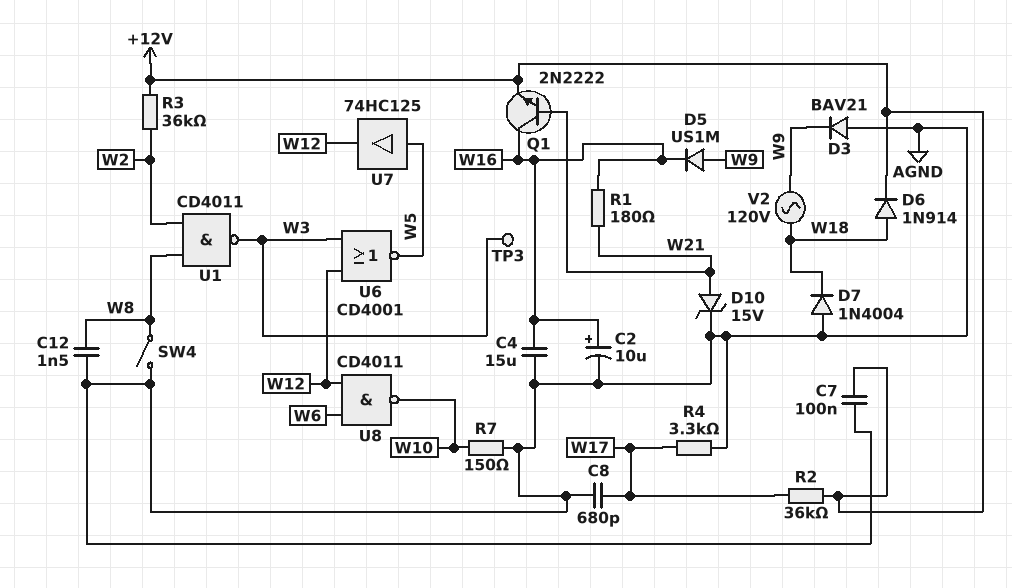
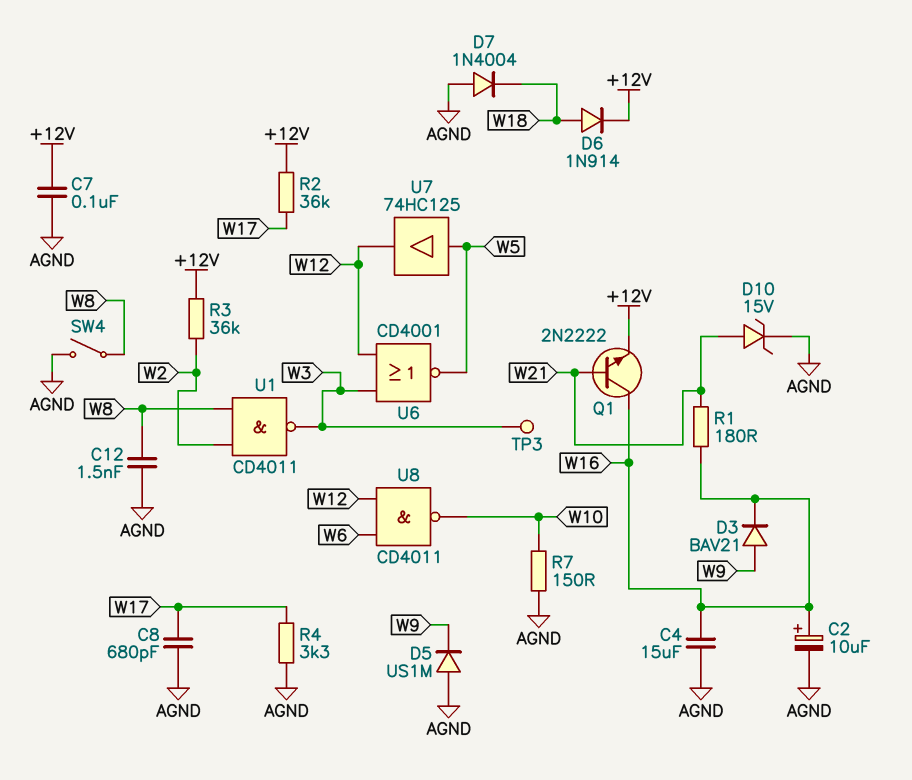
D3: diode BAV21 (A AGND, K W9) -> diode BAV21 (A W9, K W16)
D5: diode US1M (A W9, K W16) -> diode US1M (A AGND, K W9)
V2: AC 120V (W9, W18) -> none

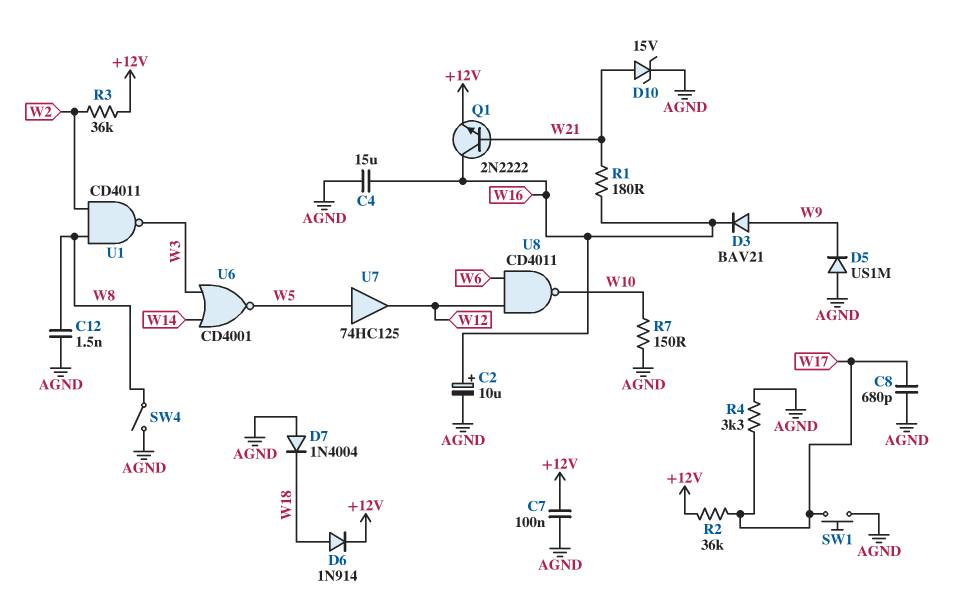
SW1: none -> button (AGND, W17)
TP3: test point (W3) -> none
U6: NOR CD4001 (in W3, in W12, out W5) -> NOR CD4001 (in W3, in W14, out W5)

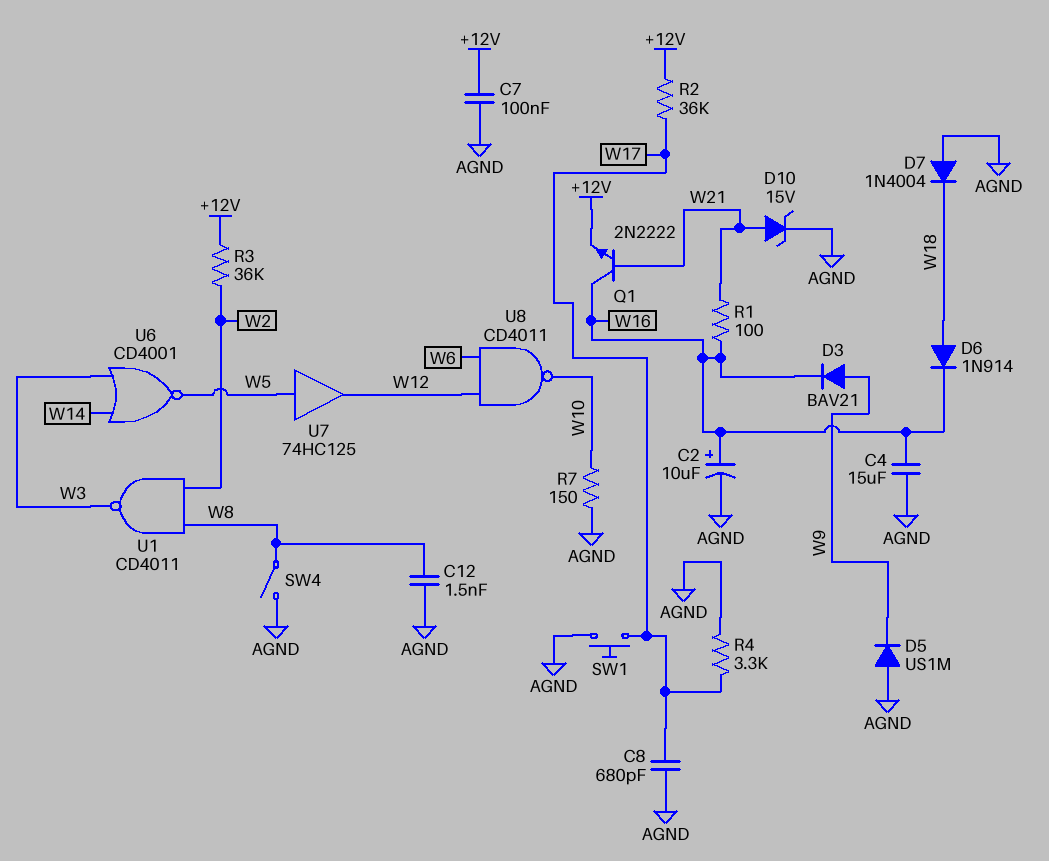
D6: diode 1N914 (A W18, K +12V) -> diode 1N914 (A W18, K W16)
R1: 180 (W16, W21) -> 100 (W16, W21)

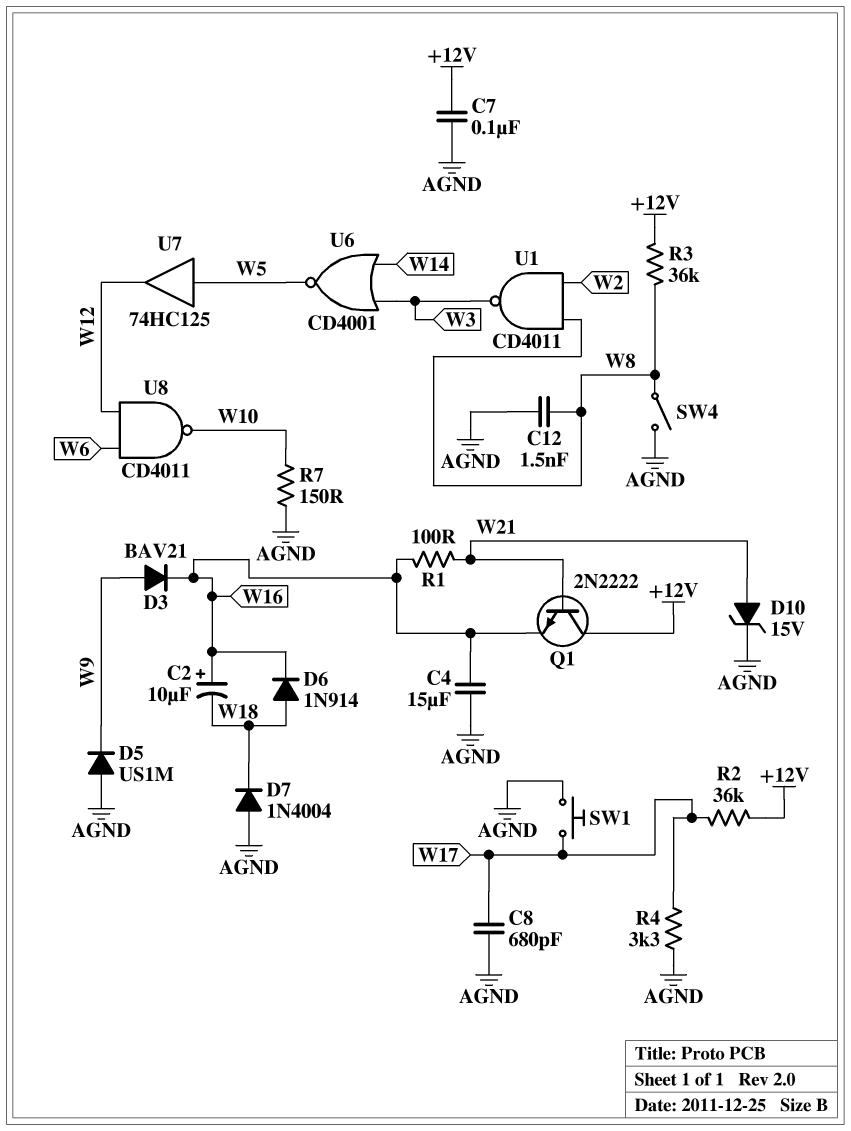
C2: 10uF (plus W16, minus AGND) -> 10uF (plus W16, minus W18)
Q1: NPN 2N2222 (B W21, C W16, E +12V) -> NPN 2N2222 (B W21, C +12V, E W16)
R3: 36k (+12V, W2) -> 36k (+12V, W8)

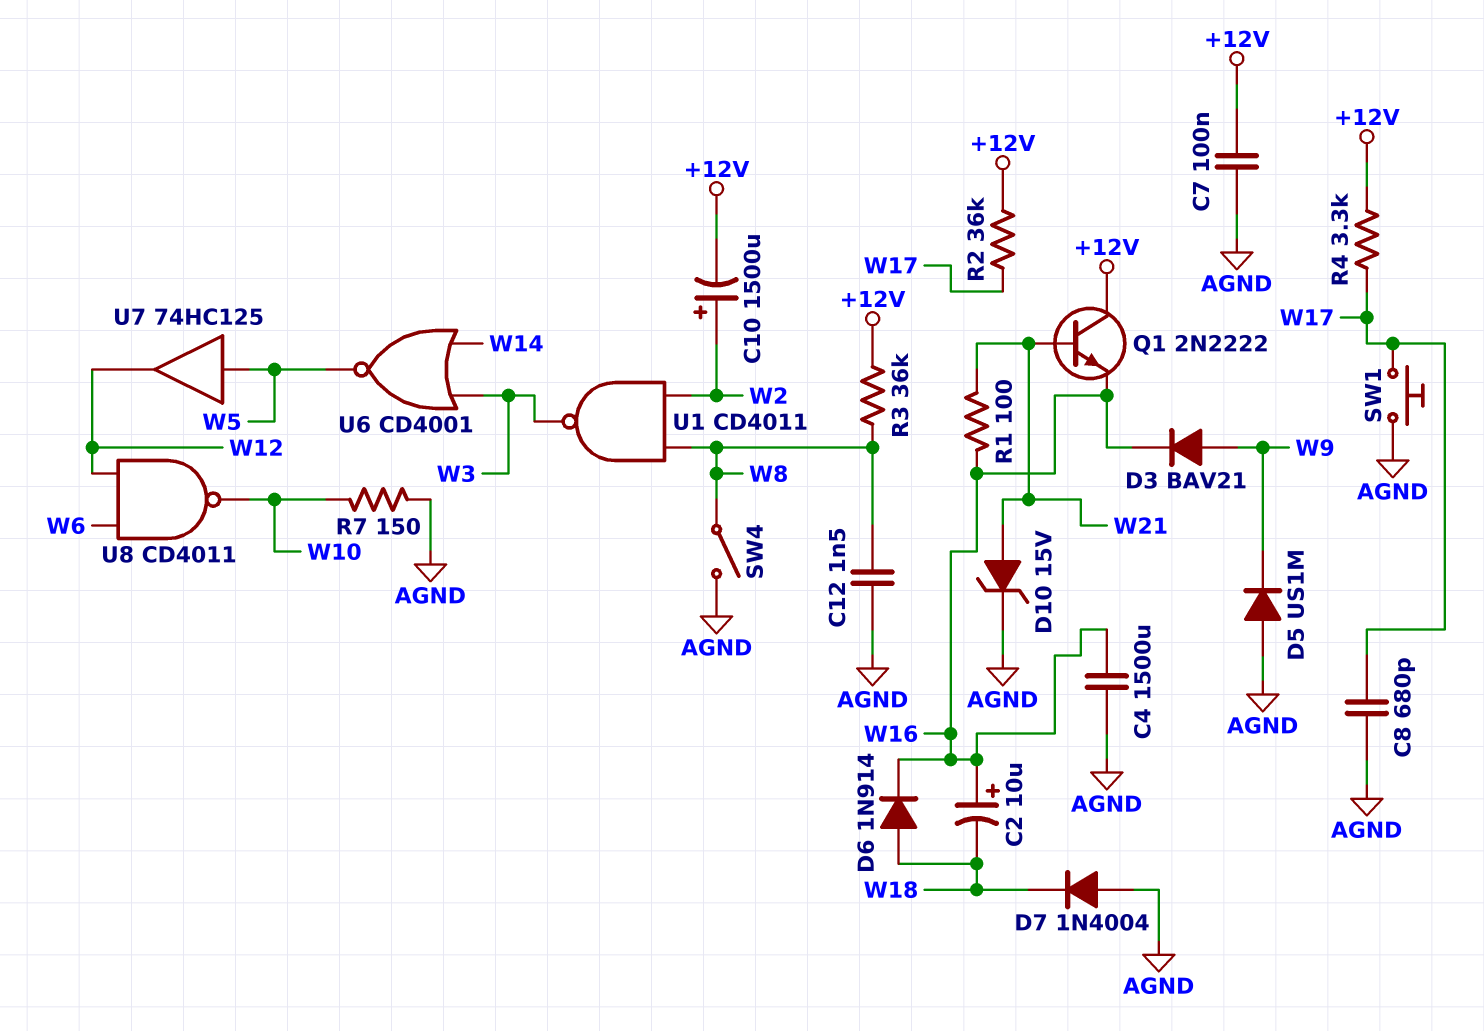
C4: 15uF (AGND, W16) -> 1500uF (AGND, W16)
C10: none -> 1500uF (plus W2, minus +12V)
R4: 3.3k (AGND, W17) -> 3.3k (+12V, W17)

